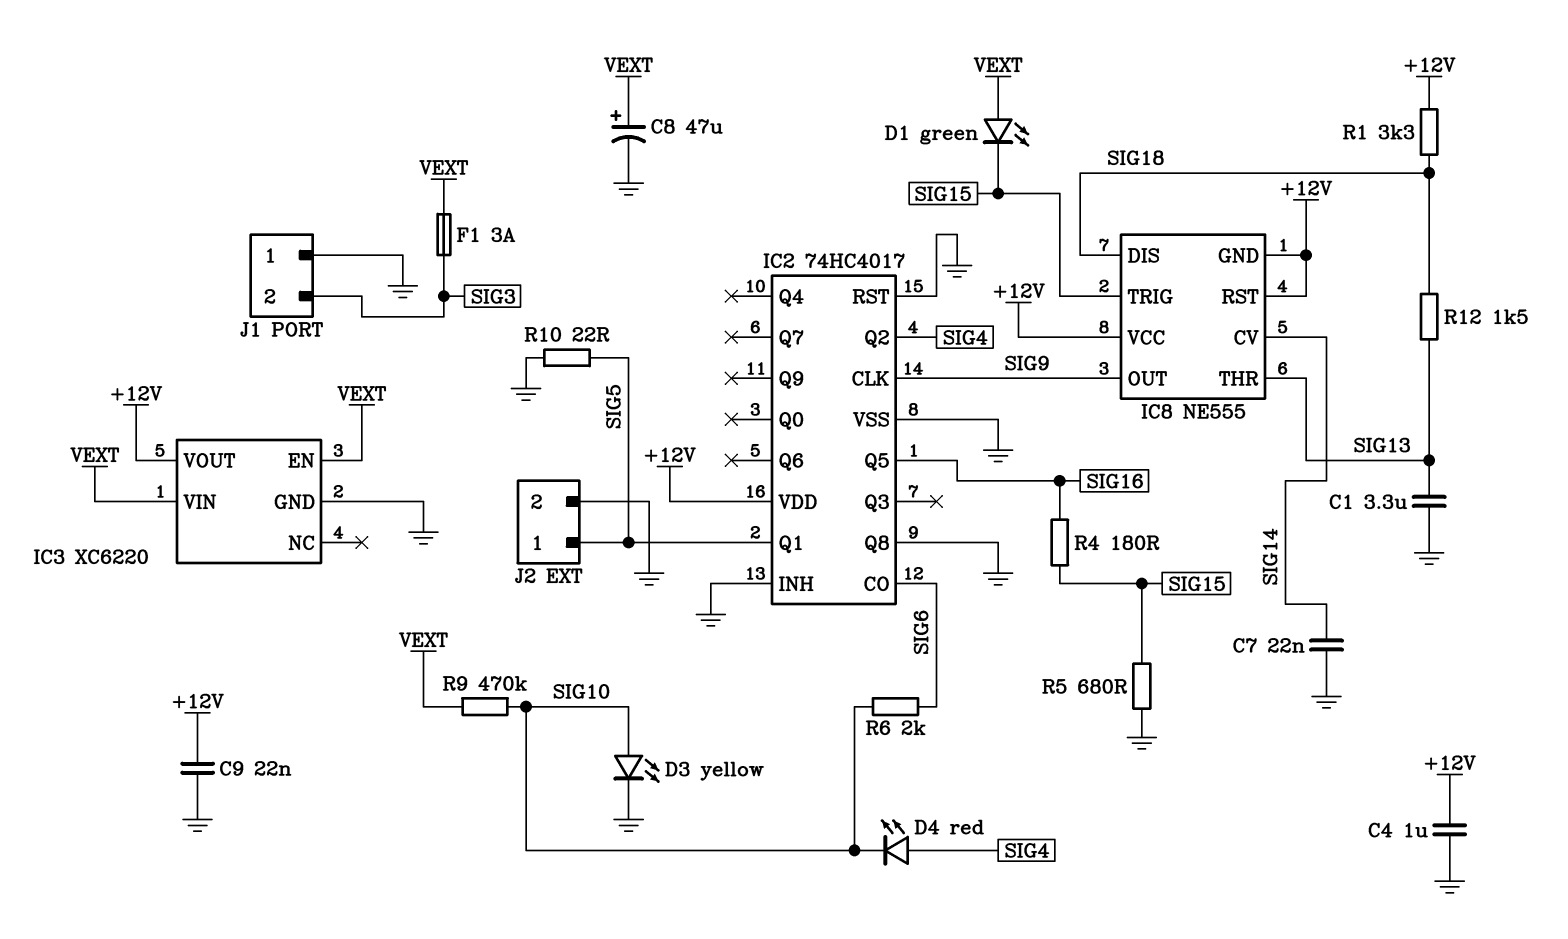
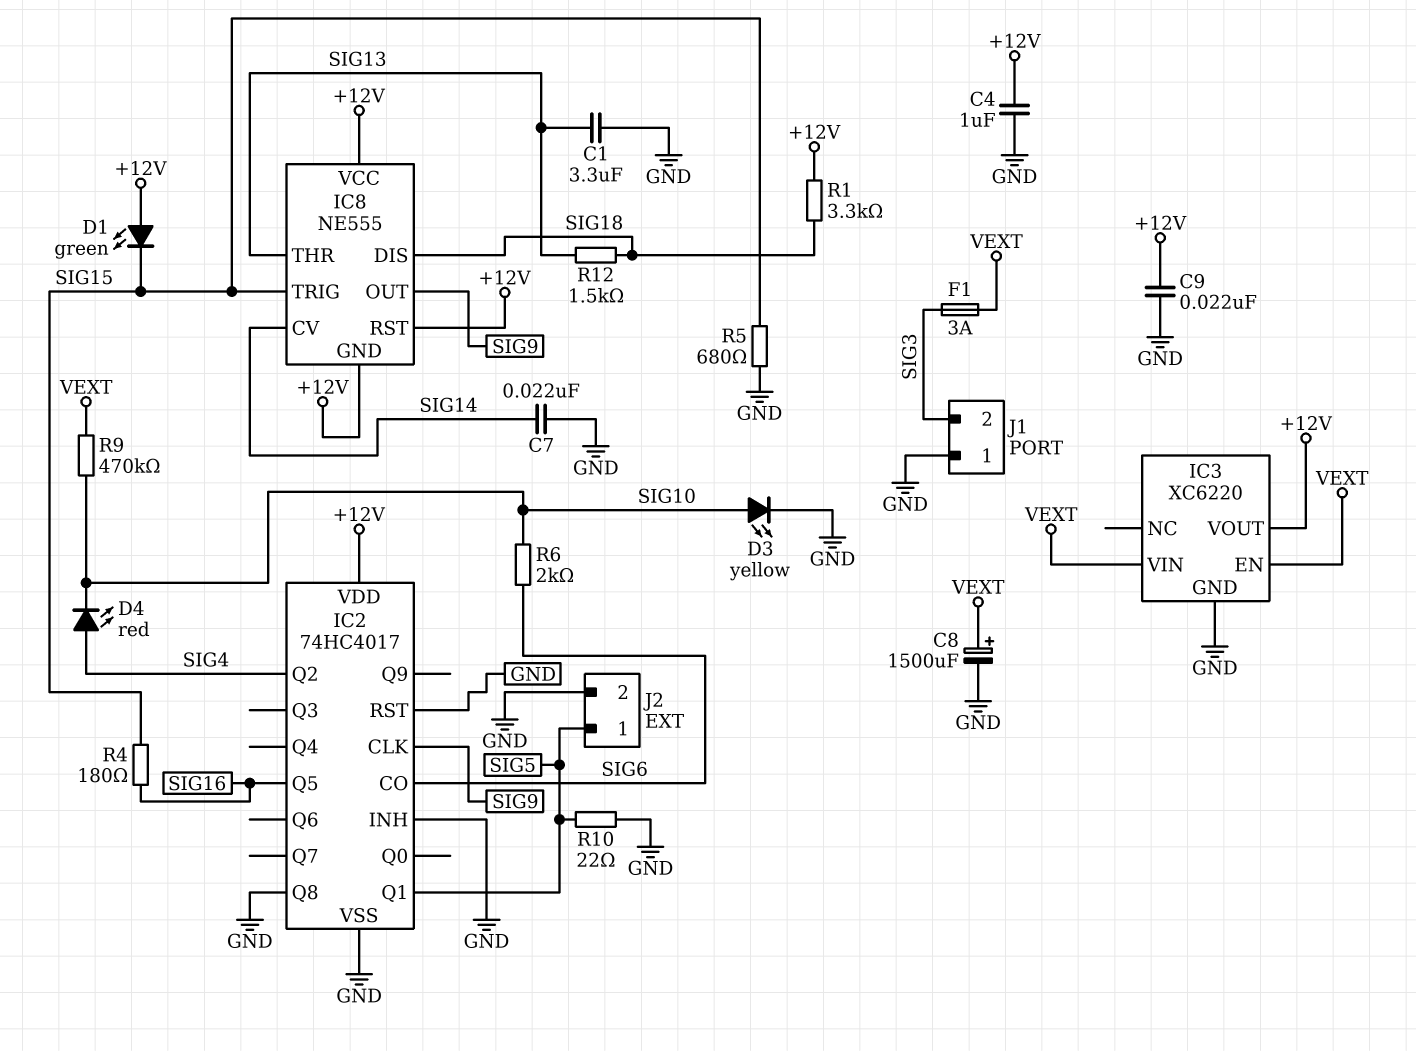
C8: 47uF (plus VEXT, minus GND) -> 1500uF (plus VEXT, minus GND)
D1: LED green (A VEXT, K SIG15) -> LED green (A +12V, K SIG15)

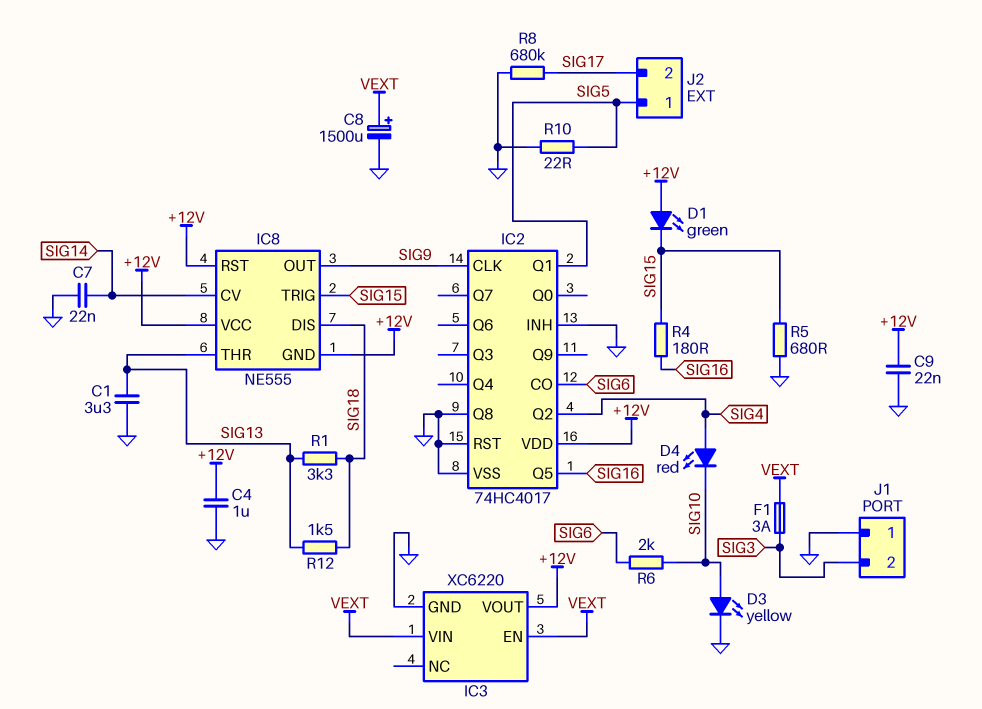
J2 pin 2: GND -> SIG17
R1: 3.3k (+12V, SIG18) -> 3.3k (SIG13, SIG18)
R8: none -> 680k (GND, SIG17)
R9: 470k (SIG10, VEXT) -> none

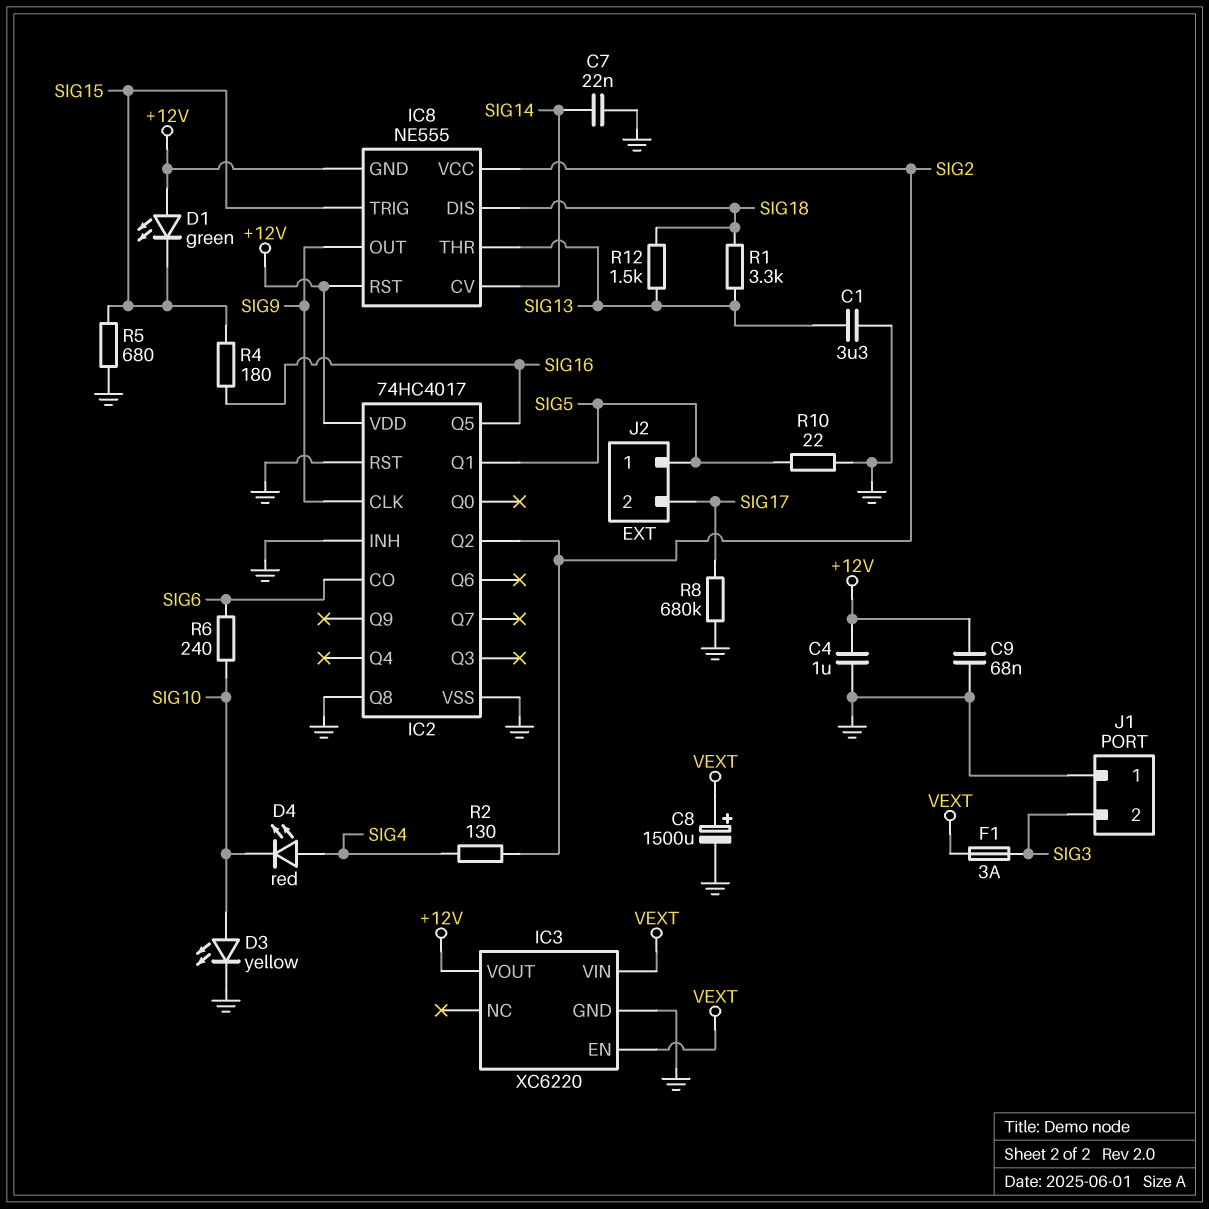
C9: 22nF (+12V, GND) -> 68nF (+12V, GND)
IC2 pin Q2: SIG4 -> SIG2
IC8 pin VCC: +12V -> SIG2
R2: none -> 130 (SIG2, SIG4)
R6: 2k (SIG6, SIG10) -> 240 (SIG6, SIG10)

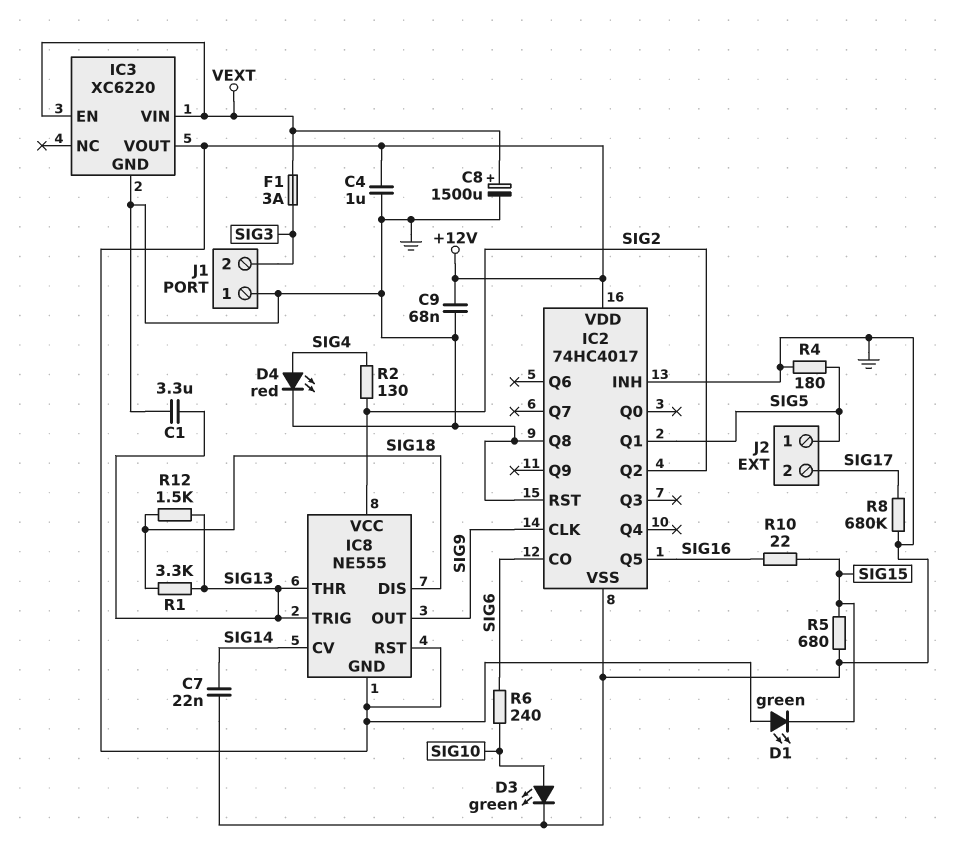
D3: LED yellow (A SIG10, K GND) -> LED green (A SIG10, K GND)
D4: LED red (A SIG4, K SIG10) -> LED red (A SIG4, K GND)
IC8 pin TRIG: SIG15 -> SIG13
R4: 180 (SIG15, SIG16) -> 180 (GND, SIG5)
R10: 22 (GND, SIG5) -> 22 (SIG15, SIG16)

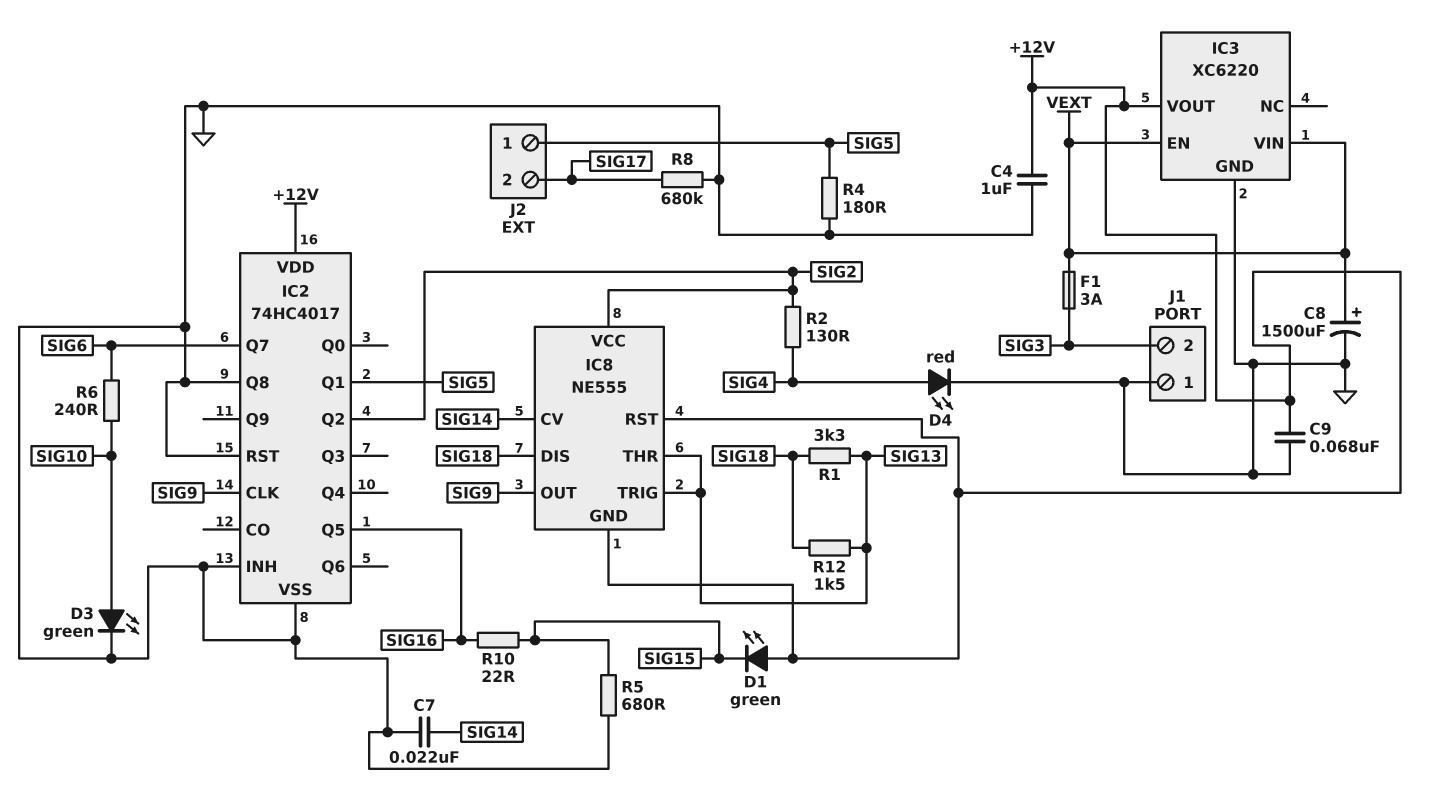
C1: 3.3uF (GND, SIG13) -> none
IC2 pin CO: SIG6 -> none
IC2 pin Q7: none -> SIG6

